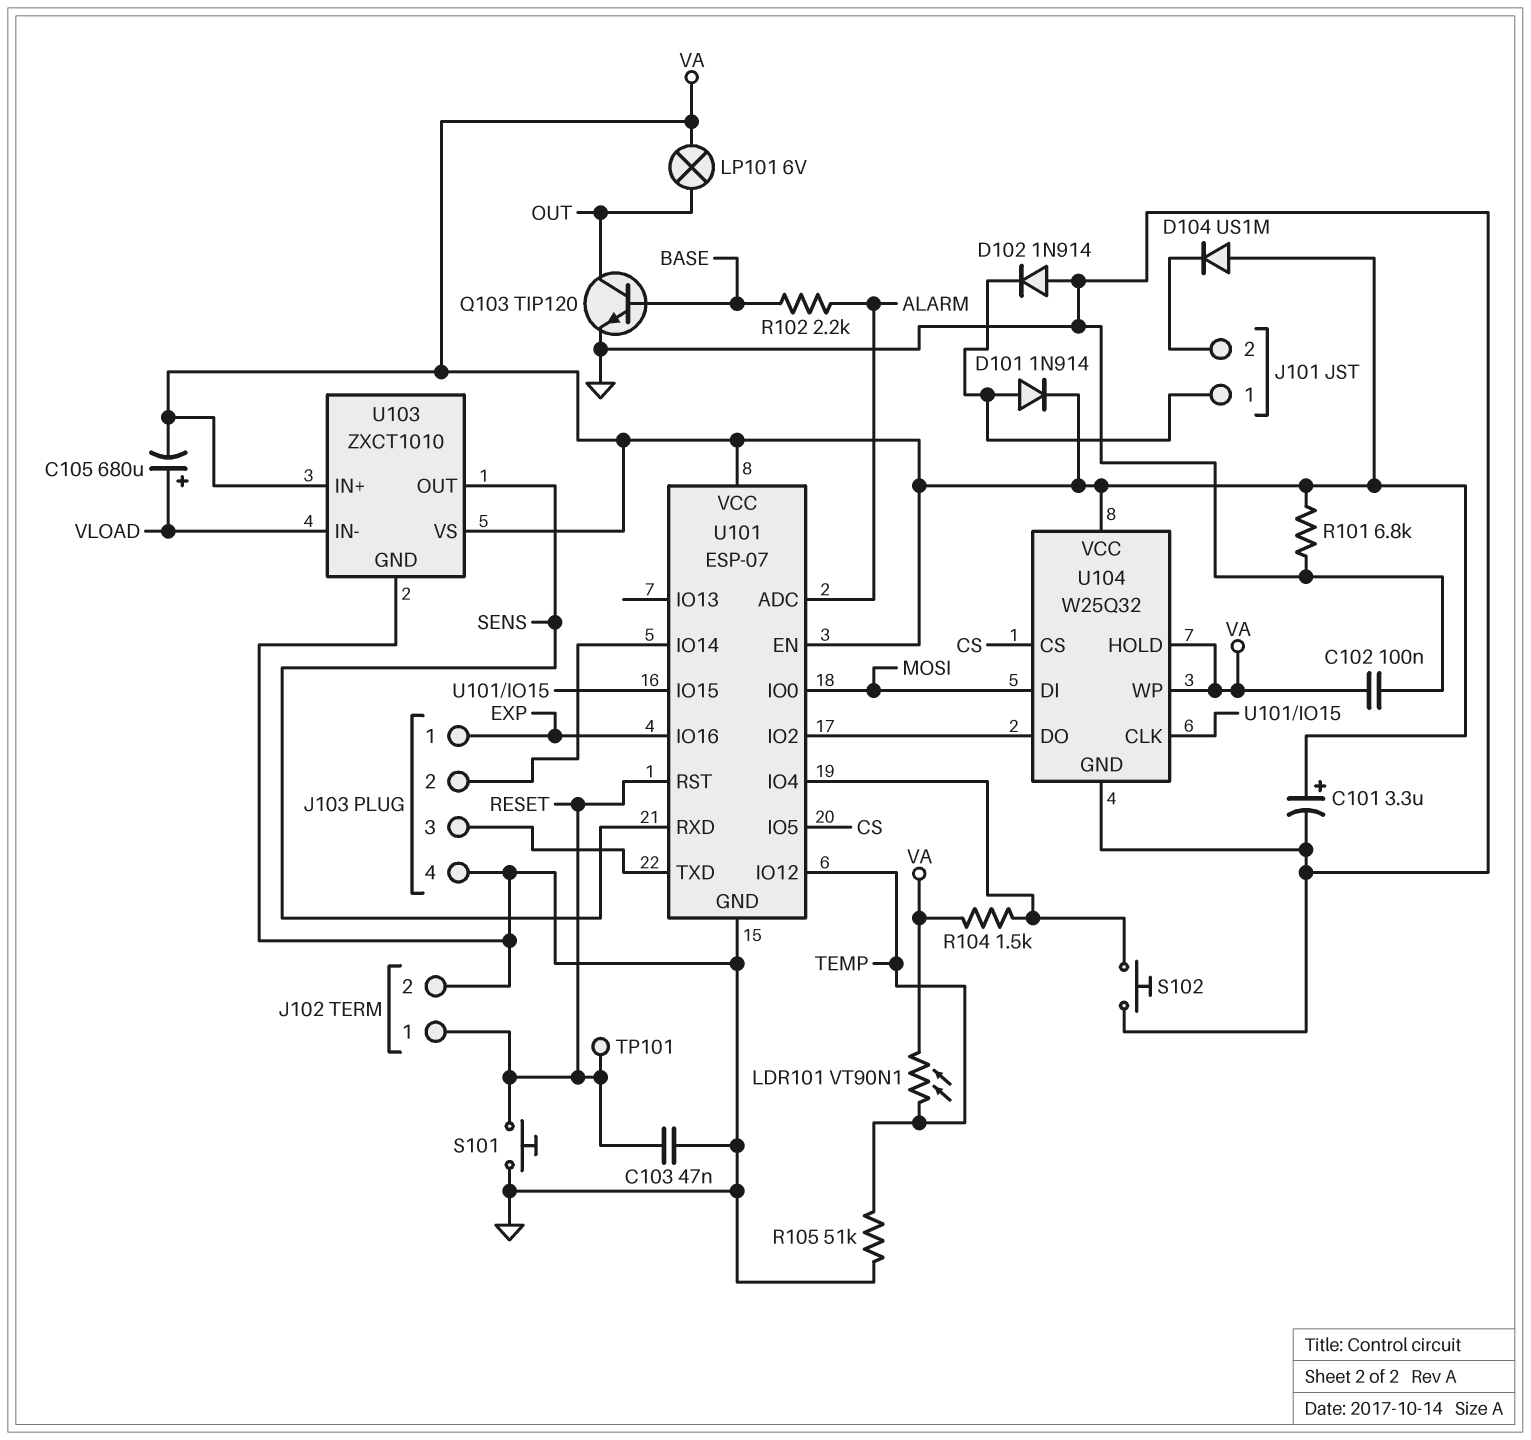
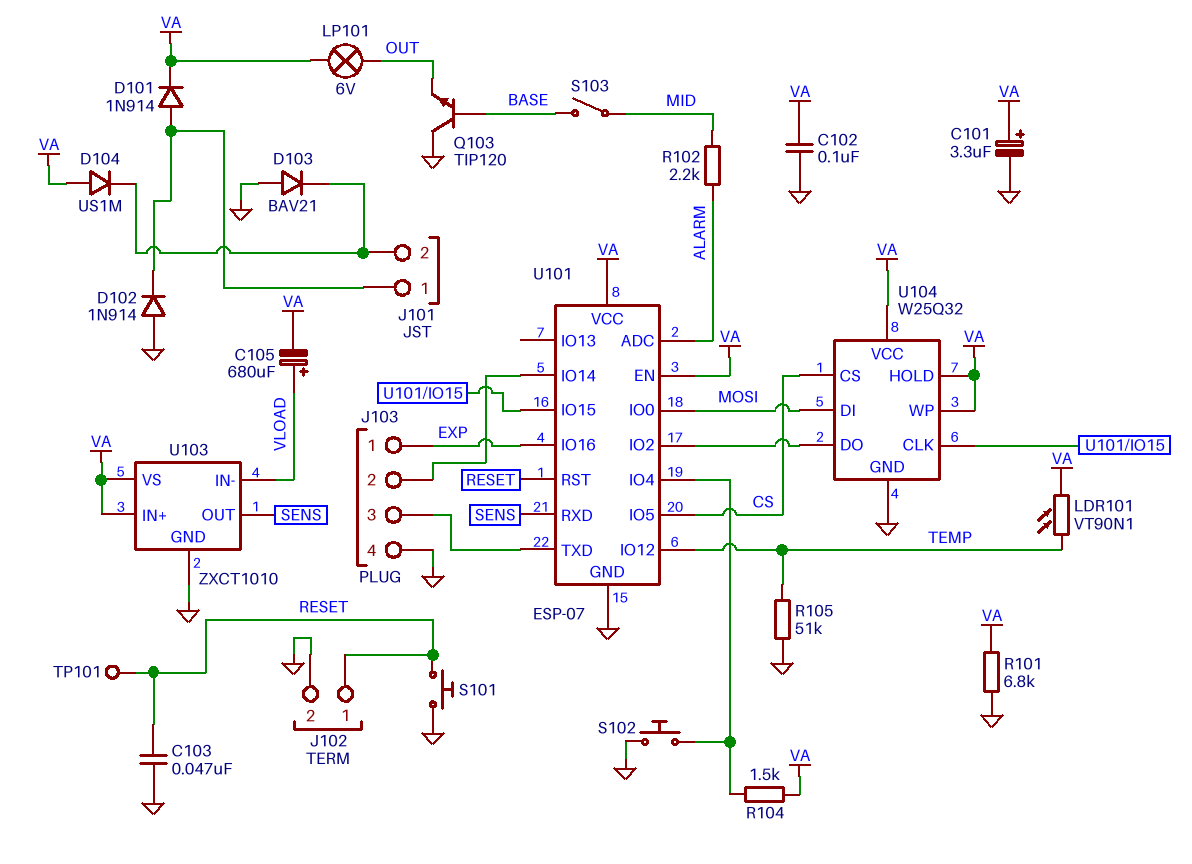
D103: none -> diode BAV21 (A GND, K J101/2)
Q103: NPN TIP120 (B BASE, C OUT, E GND) -> NPN TIP120 (B BASE, C GND, E OUT)
R102: 2.2k (ALARM, BASE) -> 2.2k (ALARM, MID)
S103: none -> switch (BASE, MID)

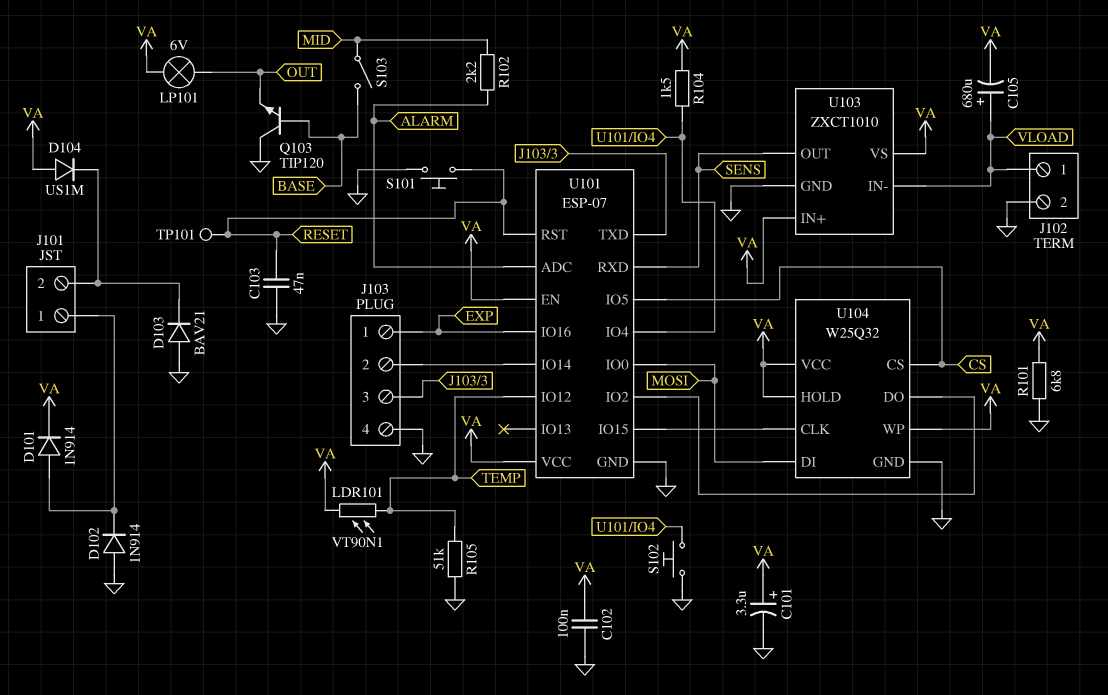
J102 pin 1: RESET -> VLOAD

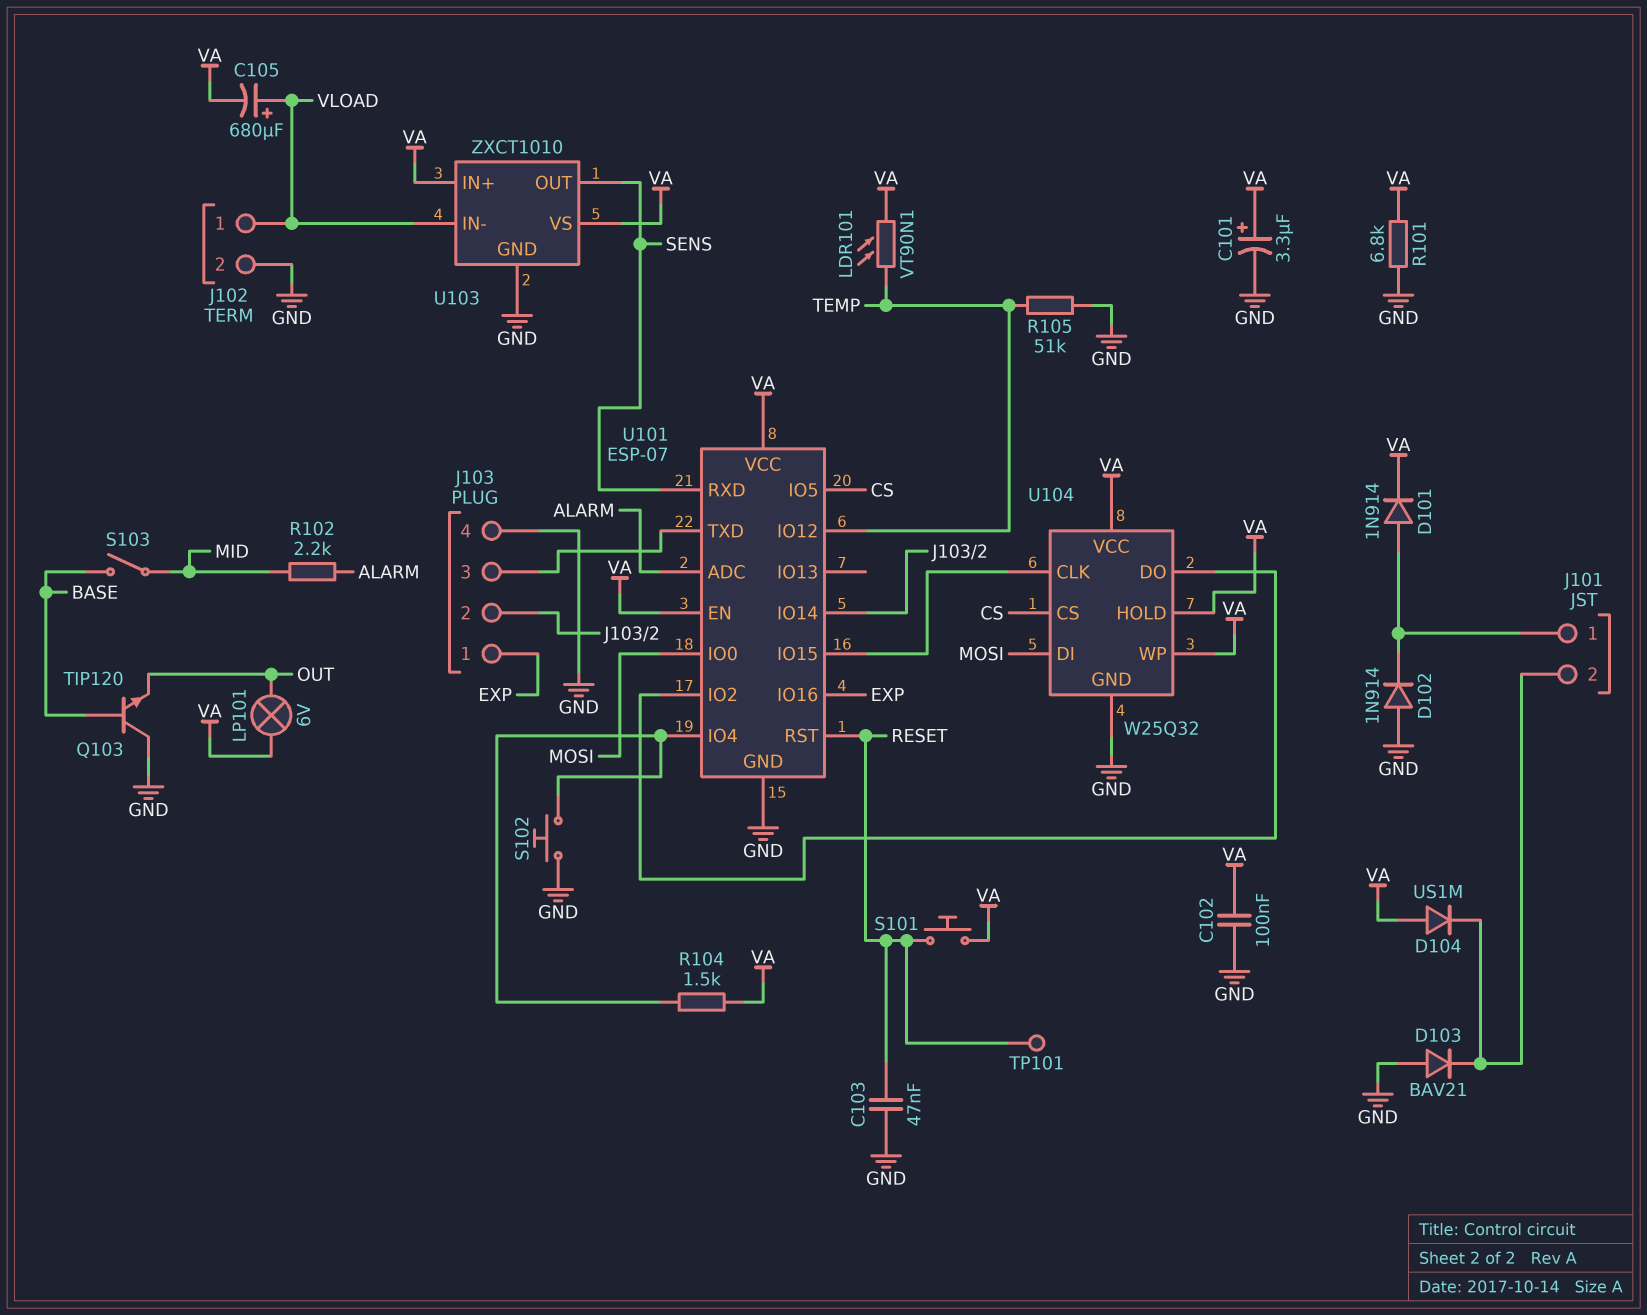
S101: button (GND, RESET) -> button (RESET, VA)

